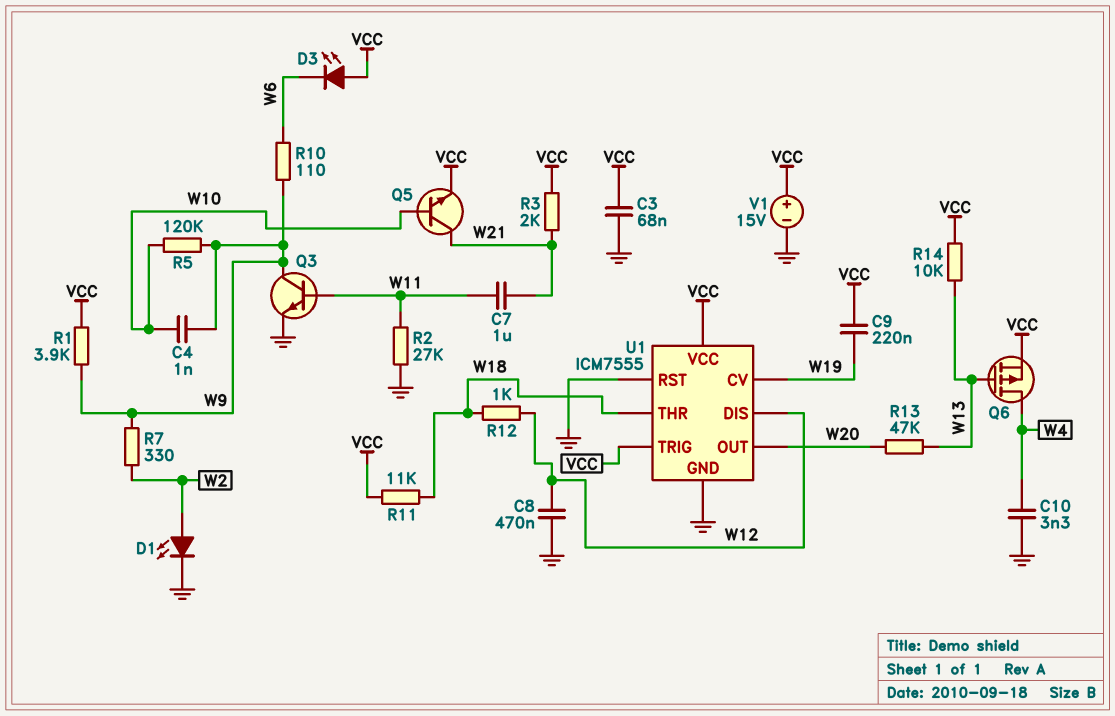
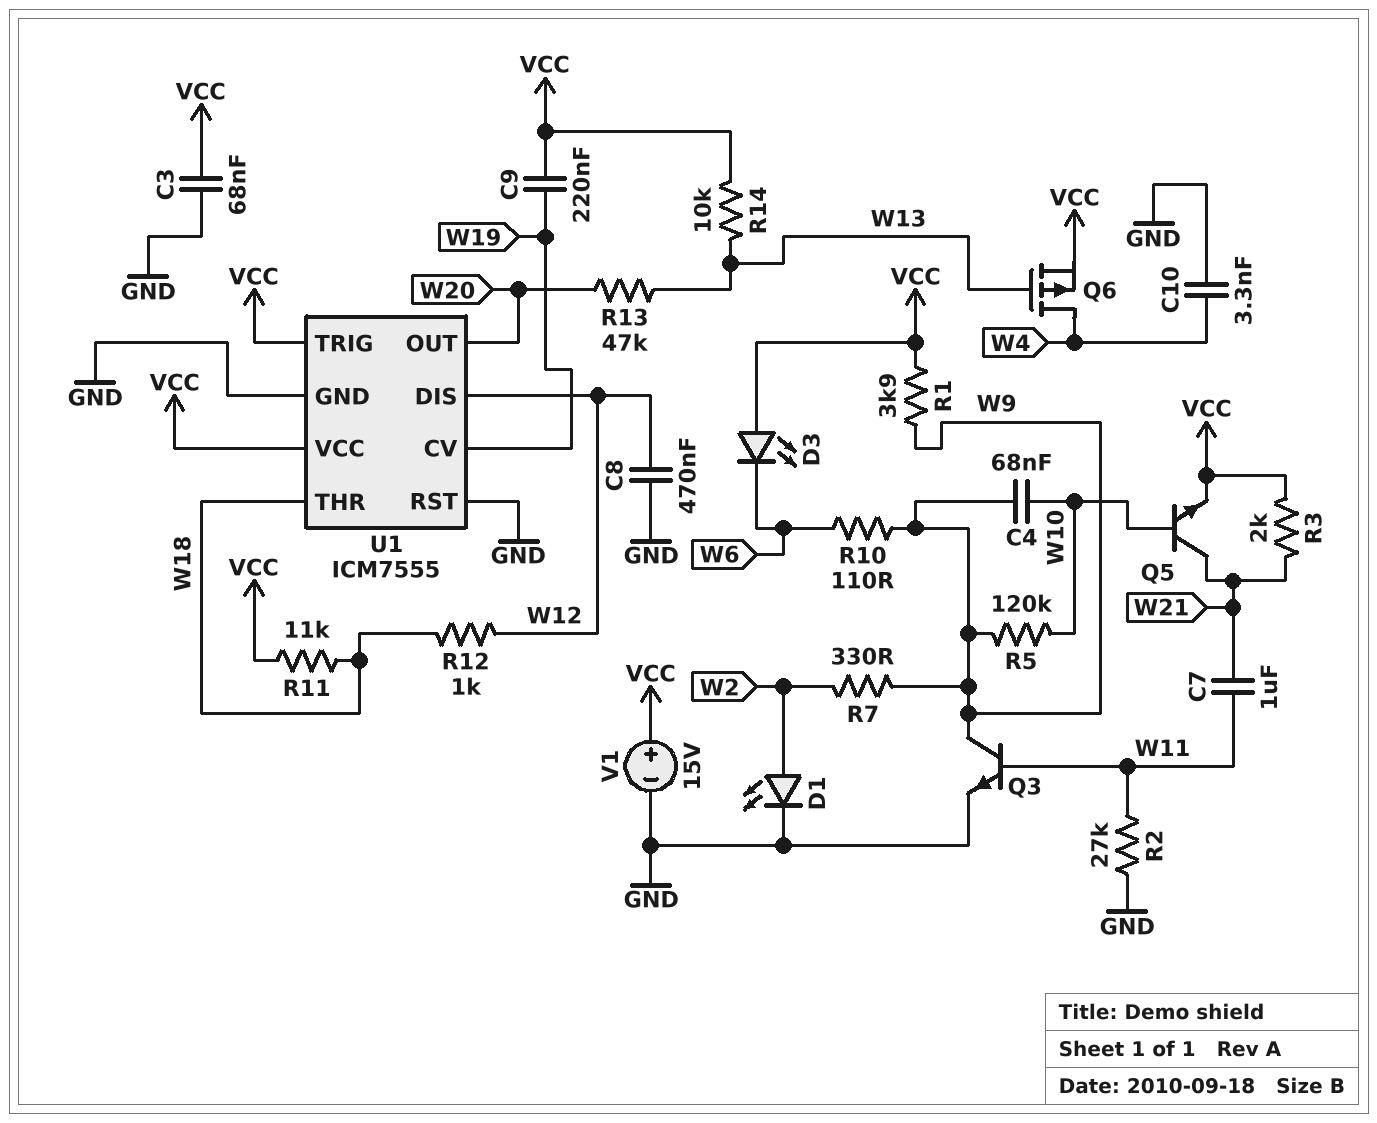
C4: 1nF (W9, W10) -> 68nF (W9, W10)

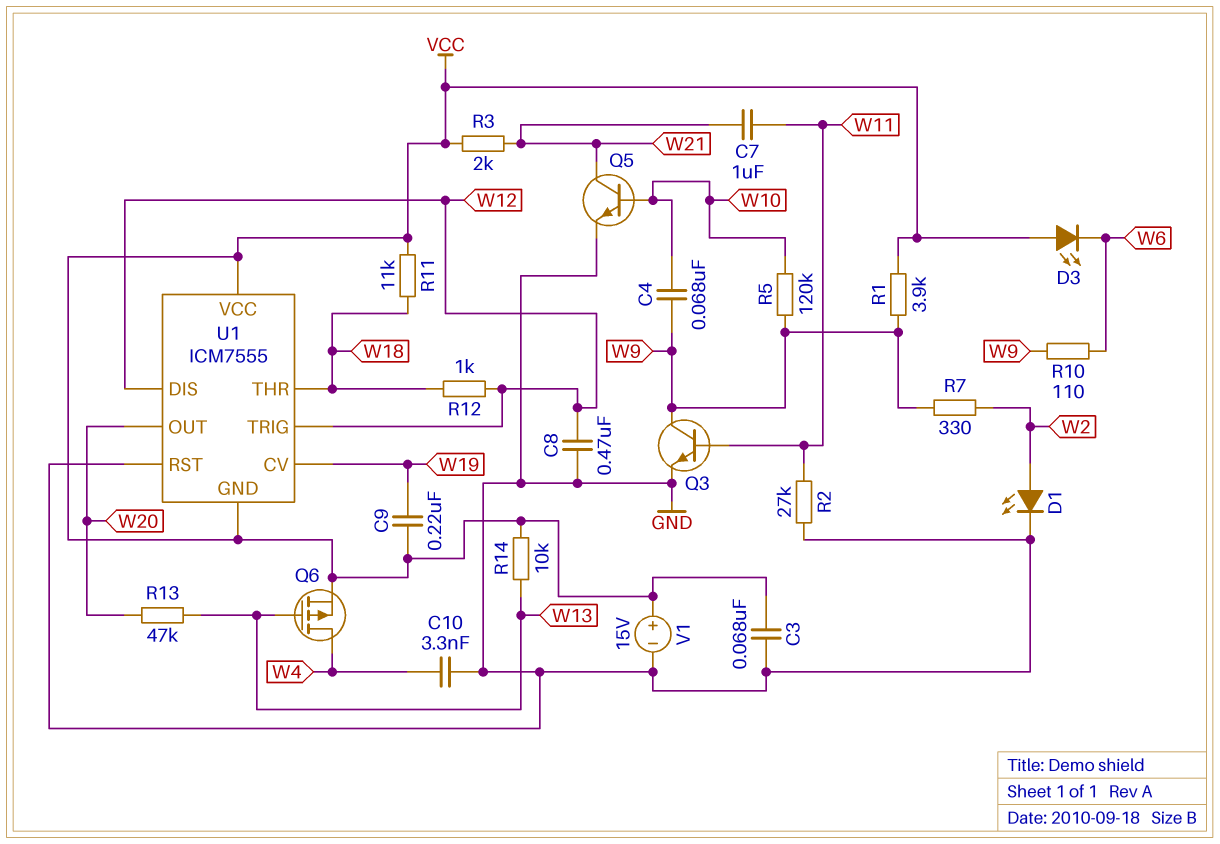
Q5: NPN (B W10, C W21, E VCC) -> NPN (B W10, C W21, E GND)
U1 pin GND: GND -> VCC
U1 pin TRIG: VCC -> W12

